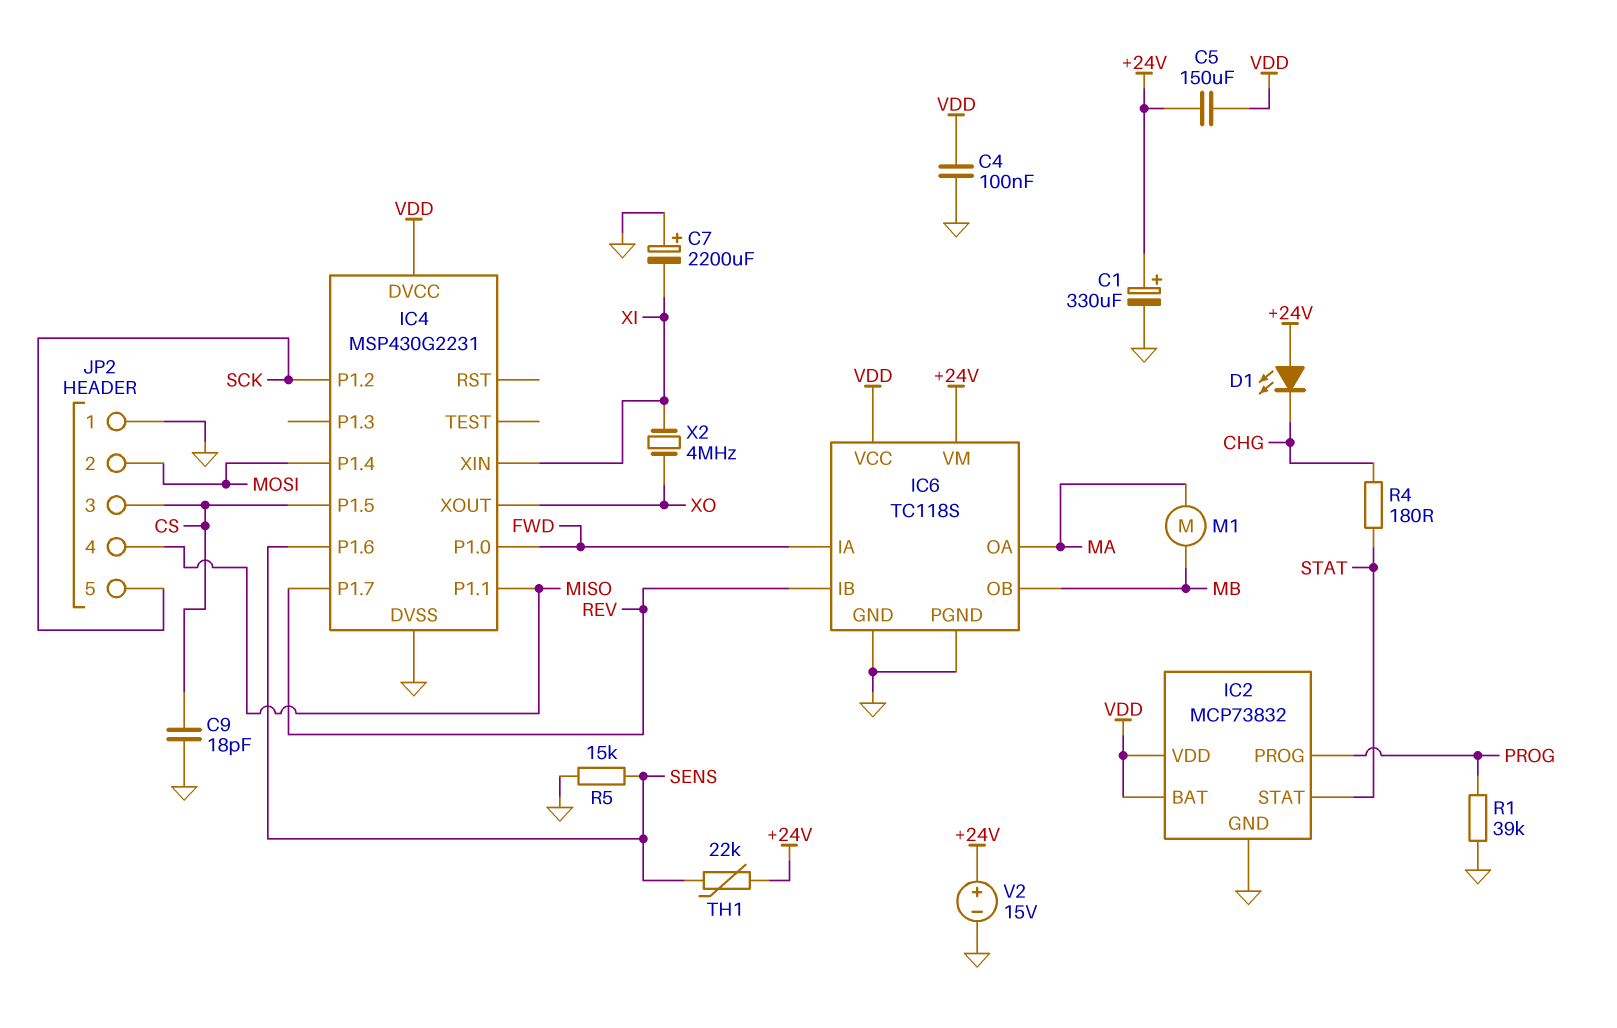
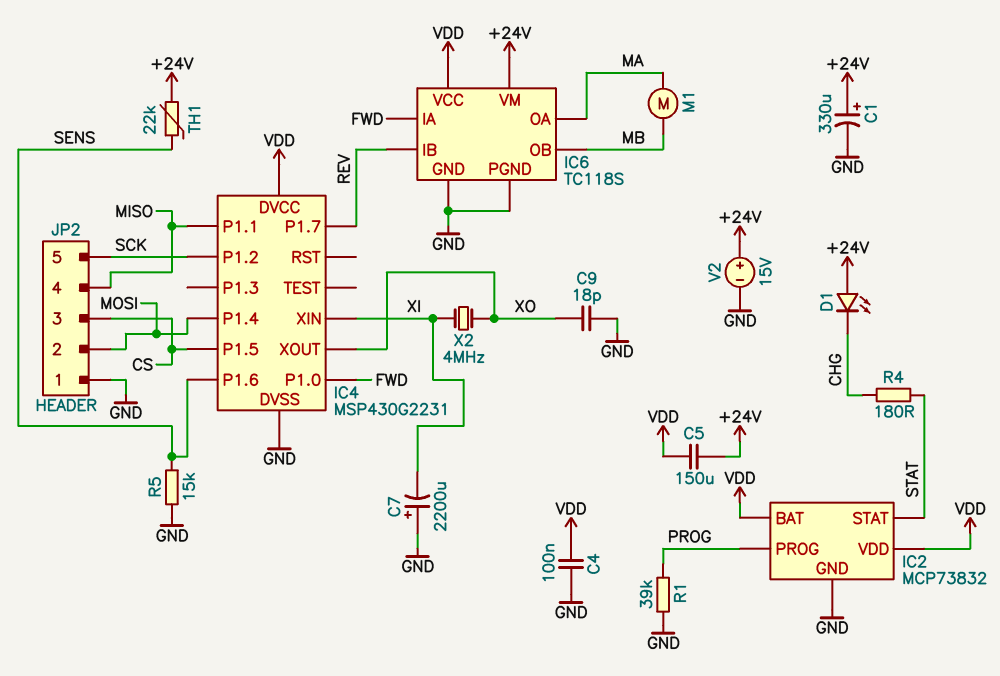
C9: 18pF (CS, GND) -> 18pF (GND, XO)

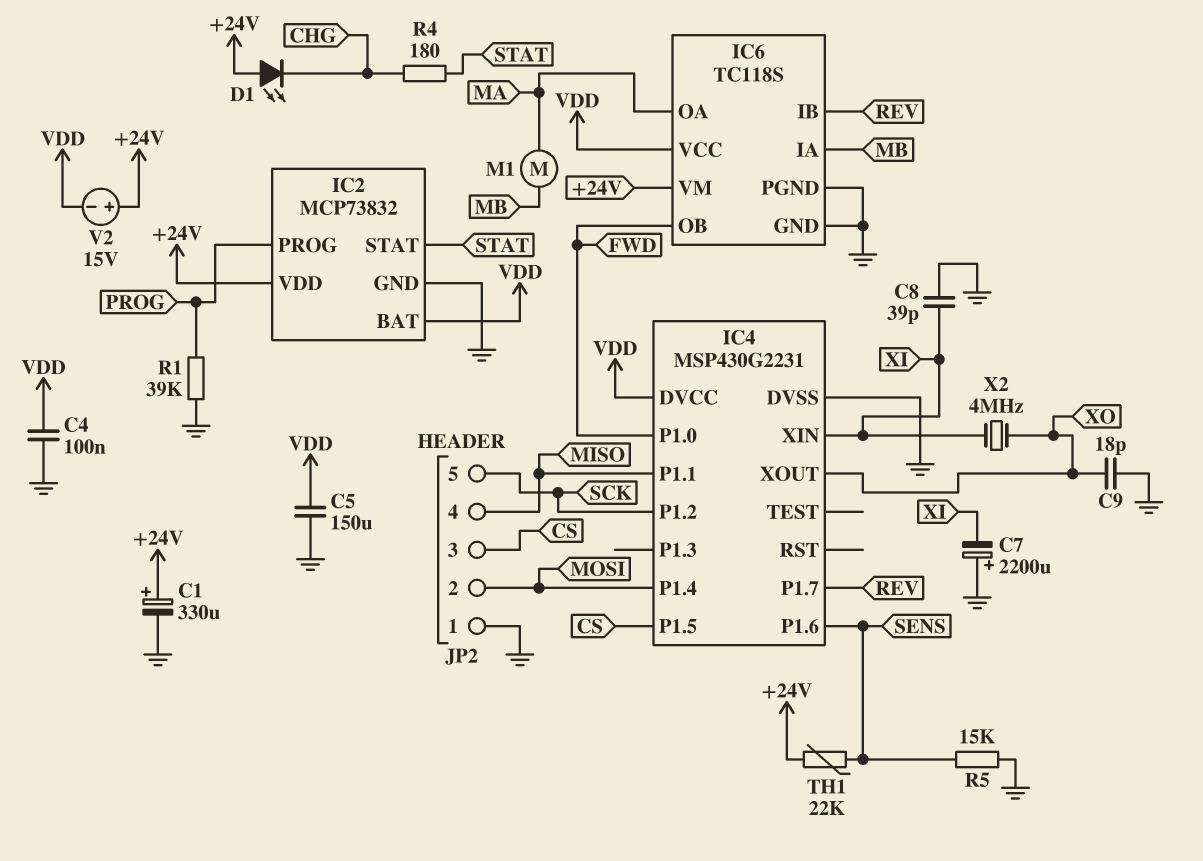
C5: 150uF (+24V, VDD) -> 150uF (GND, VDD)
C8: none -> 39pF (GND, XI)
IC2 pin VDD: VDD -> +24V
IC6 pin IA: FWD -> MB
IC6 pin OB: MB -> FWD
V2: 15V (plus +24V, minus GND) -> 15V (plus +24V, minus VDD)

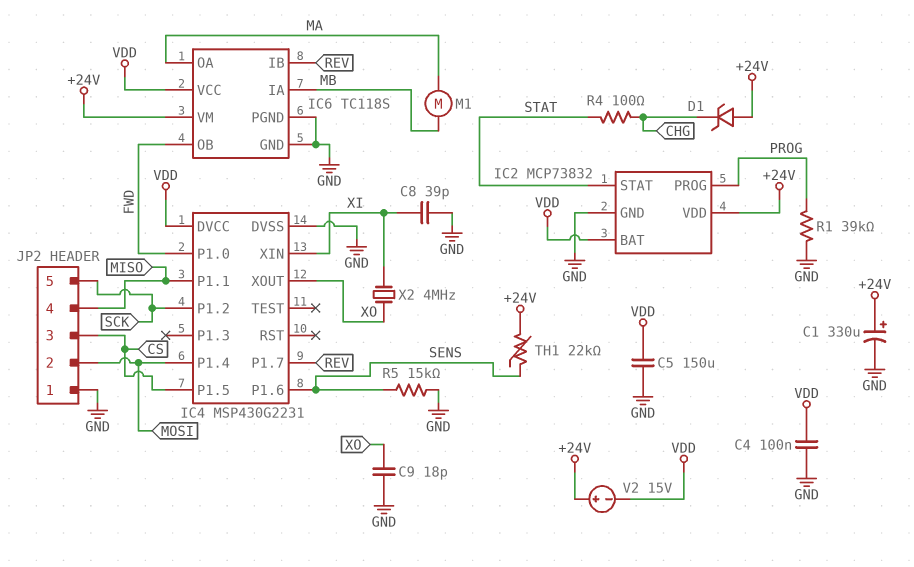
C7: 2200uF (plus GND, minus XI) -> none
D1: LED (A +24V, K CHG) -> zener (A +24V, K CHG)
R4: 180 (CHG, STAT) -> 100 (CHG, STAT)

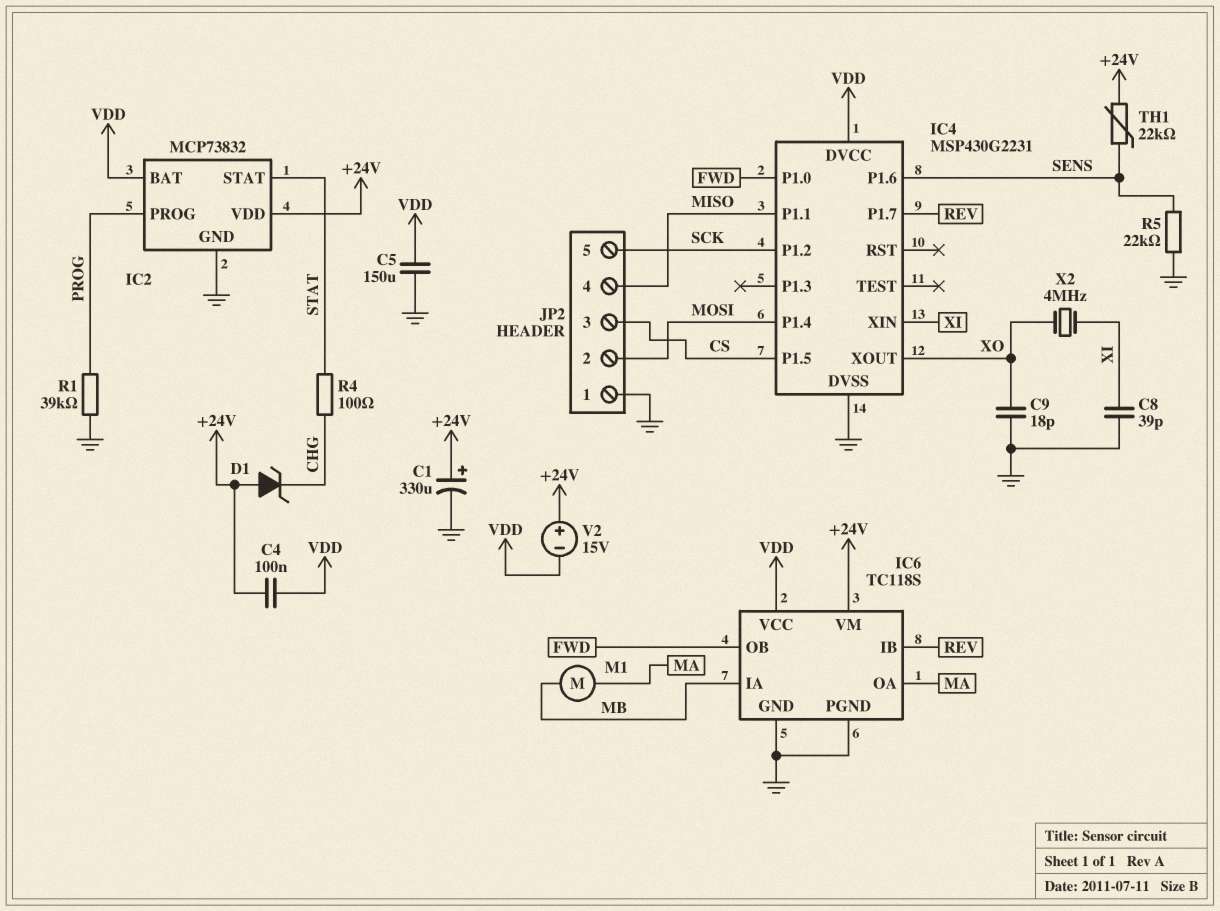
C4: 100nF (GND, VDD) -> 100nF (+24V, VDD)
R5: 15k (GND, SENS) -> 22k (GND, SENS)

